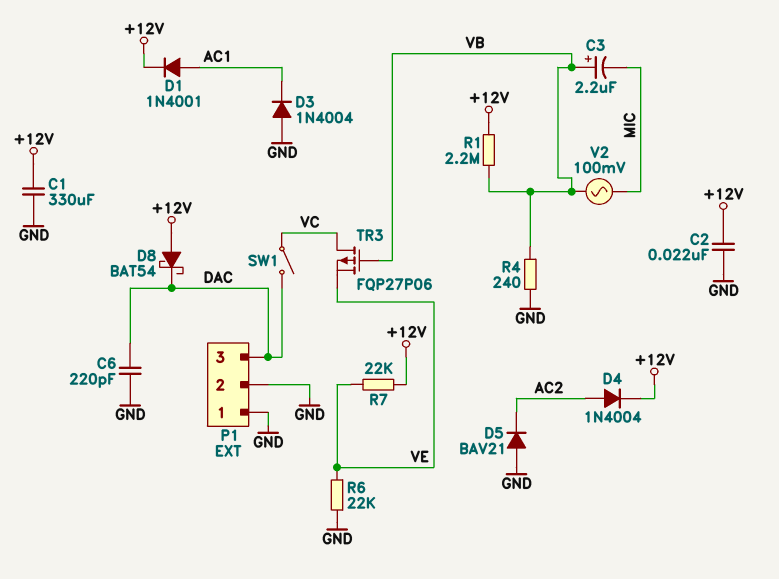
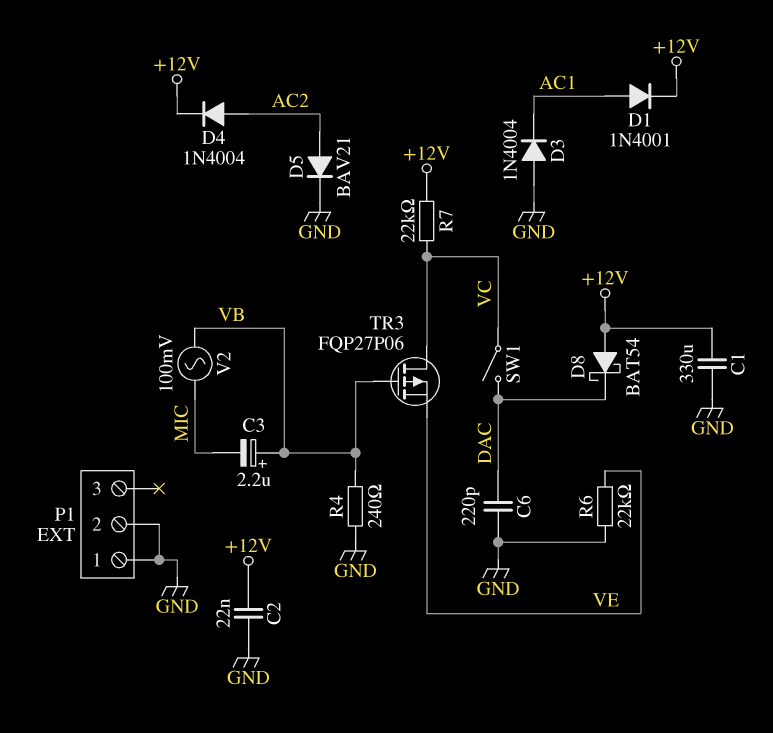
D5: diode BAV21 (A GND, K AC2) -> diode BAV21 (A AC2, K GND)
P1 pin 3: DAC -> none
R1: 2.2M (+12V, VB) -> none
R7: 22k (+12V, VE) -> 22k (+12V, VC)

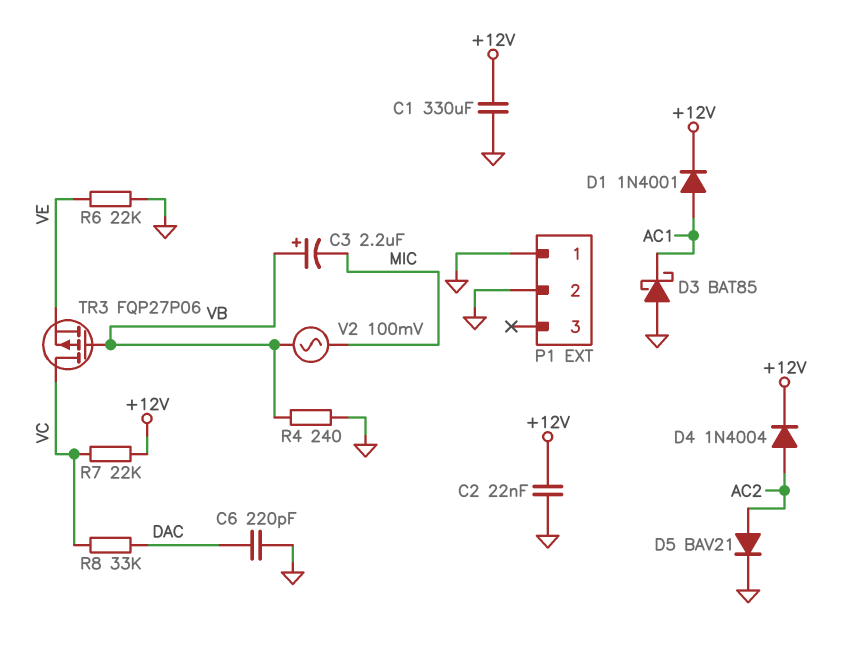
D3: diode 1N4004 (A GND, K AC1) -> schottky BAT85 (A GND, K AC1)
D8: schottky BAT54 (A +12V, K DAC) -> none
R8: none -> 33k (DAC, VC)
SW1: switch (DAC, VC) -> none

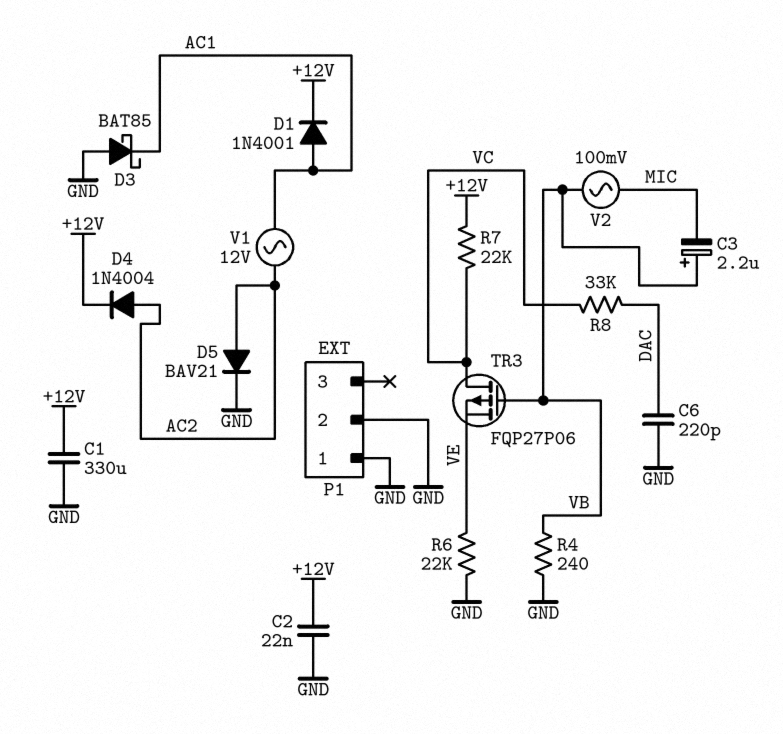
V1: none -> AC 12V (AC1, AC2)

